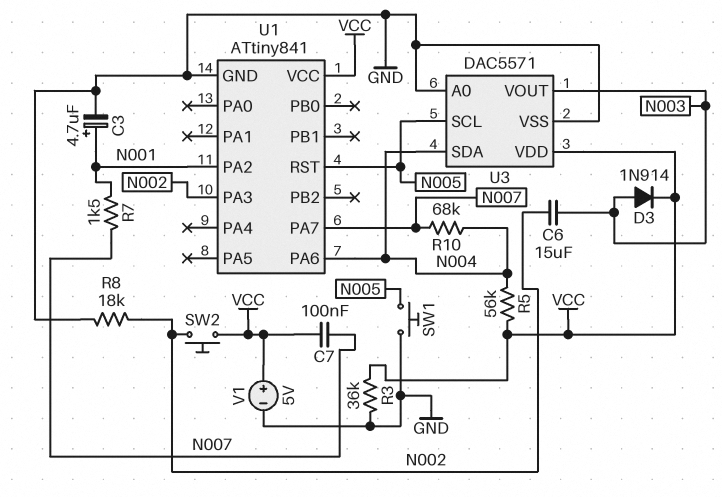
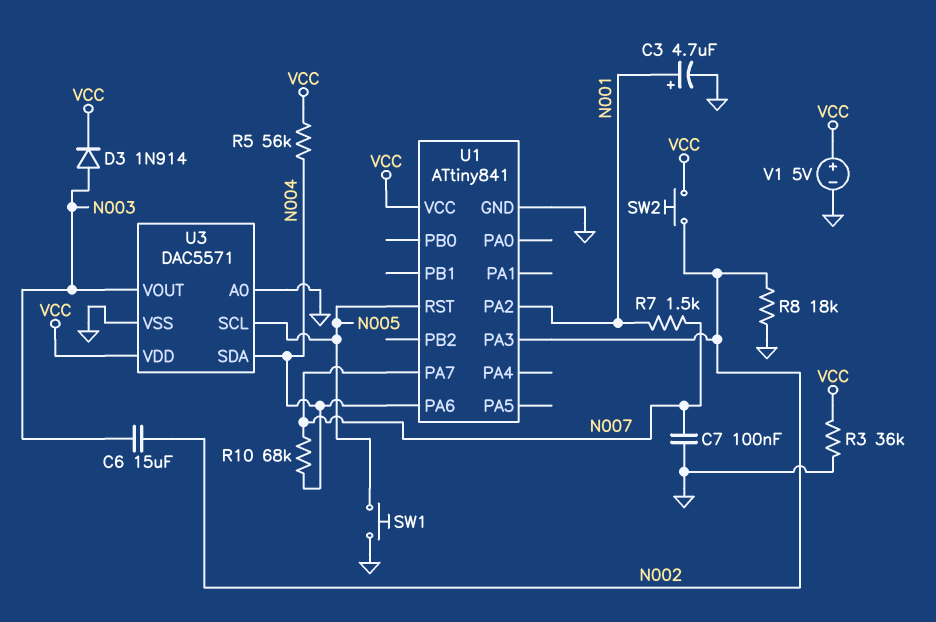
C7: 100nF (N007, VCC) -> 100nF (GND, N007)

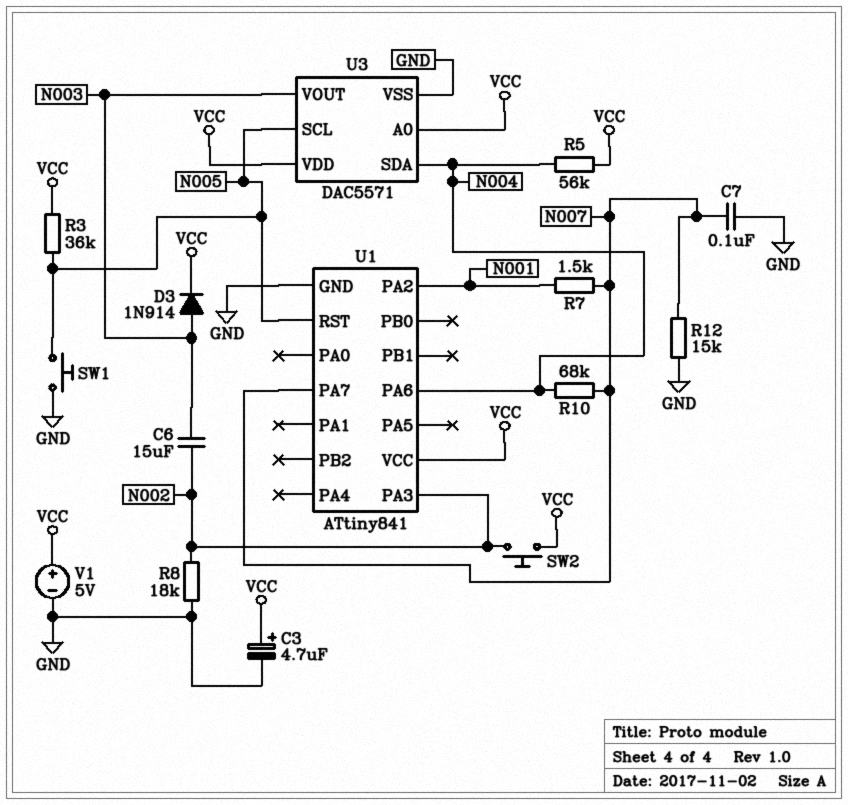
C3: 4.7uF (plus N001, minus GND) -> 4.7uF (plus VCC, minus GND)
R3: 36k (GND, VCC) -> 36k (N005, VCC)
R12: none -> 15k (GND, N007)
U3 pin A0: GND -> VCC

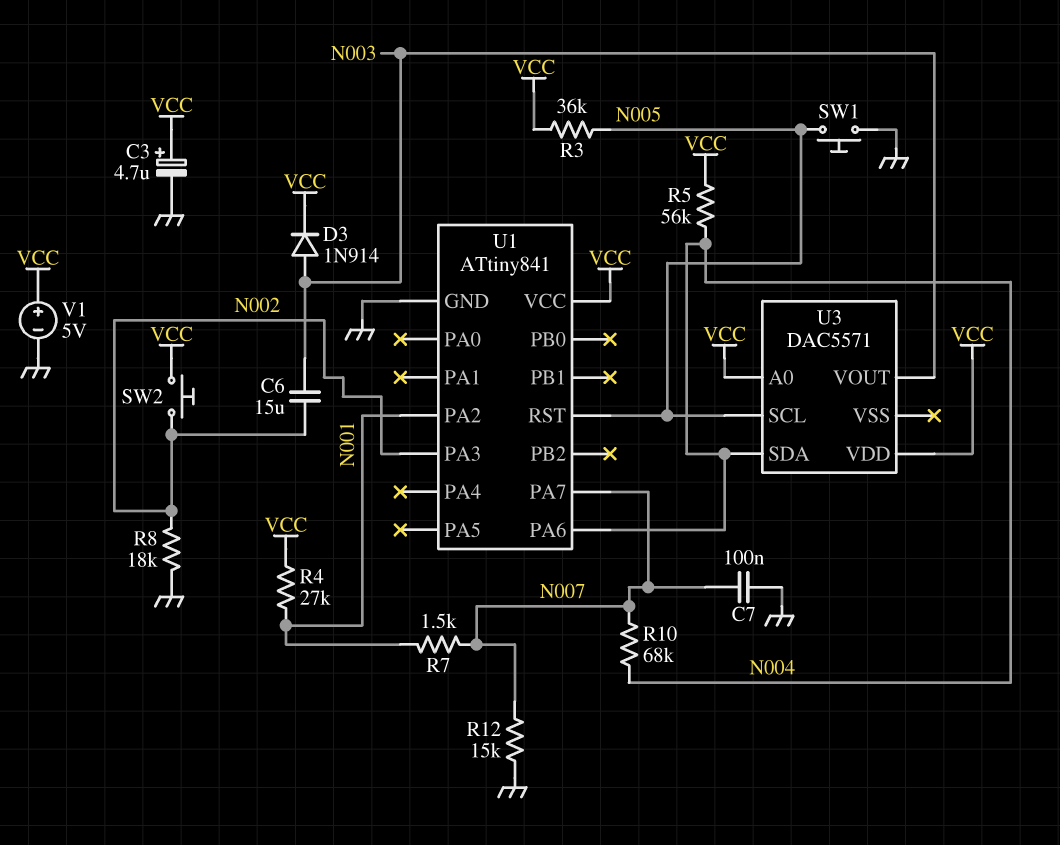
R4: none -> 27k (N001, VCC)
U3 pin VSS: GND -> none

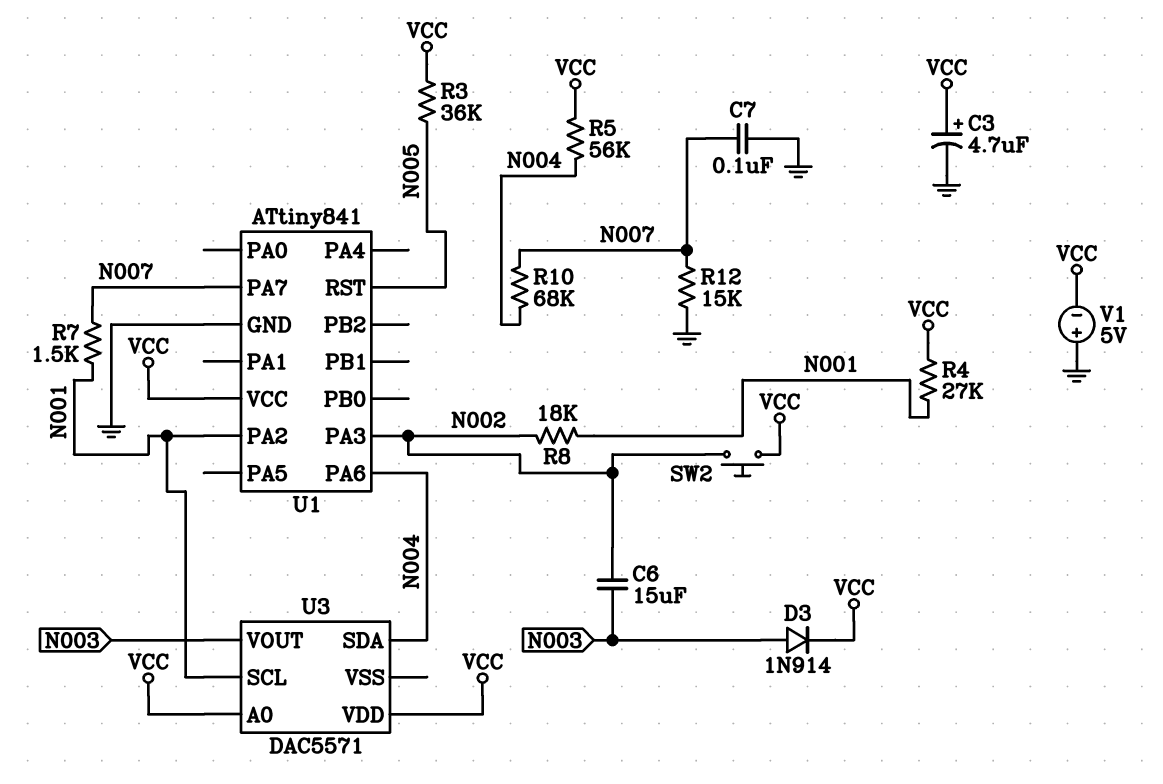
R8: 18k (GND, N002) -> 18k (N001, N002)
SW1: button (GND, N005) -> none
U3 pin SCL: N005 -> N001
V1: 5V (plus VCC, minus GND) -> 5V (plus GND, minus VCC)

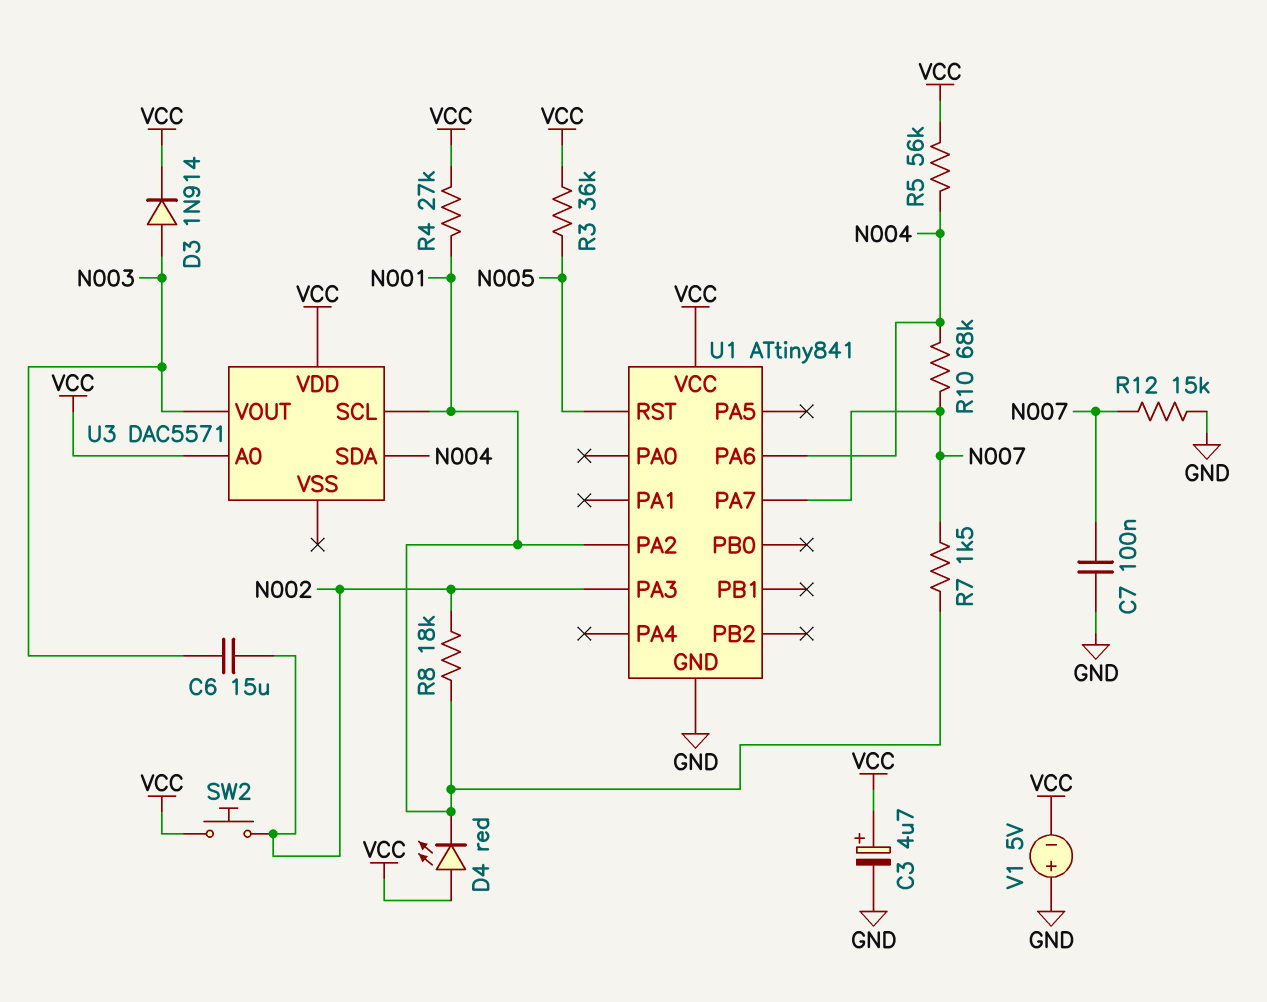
D4: none -> LED red (A VCC, K N001)

